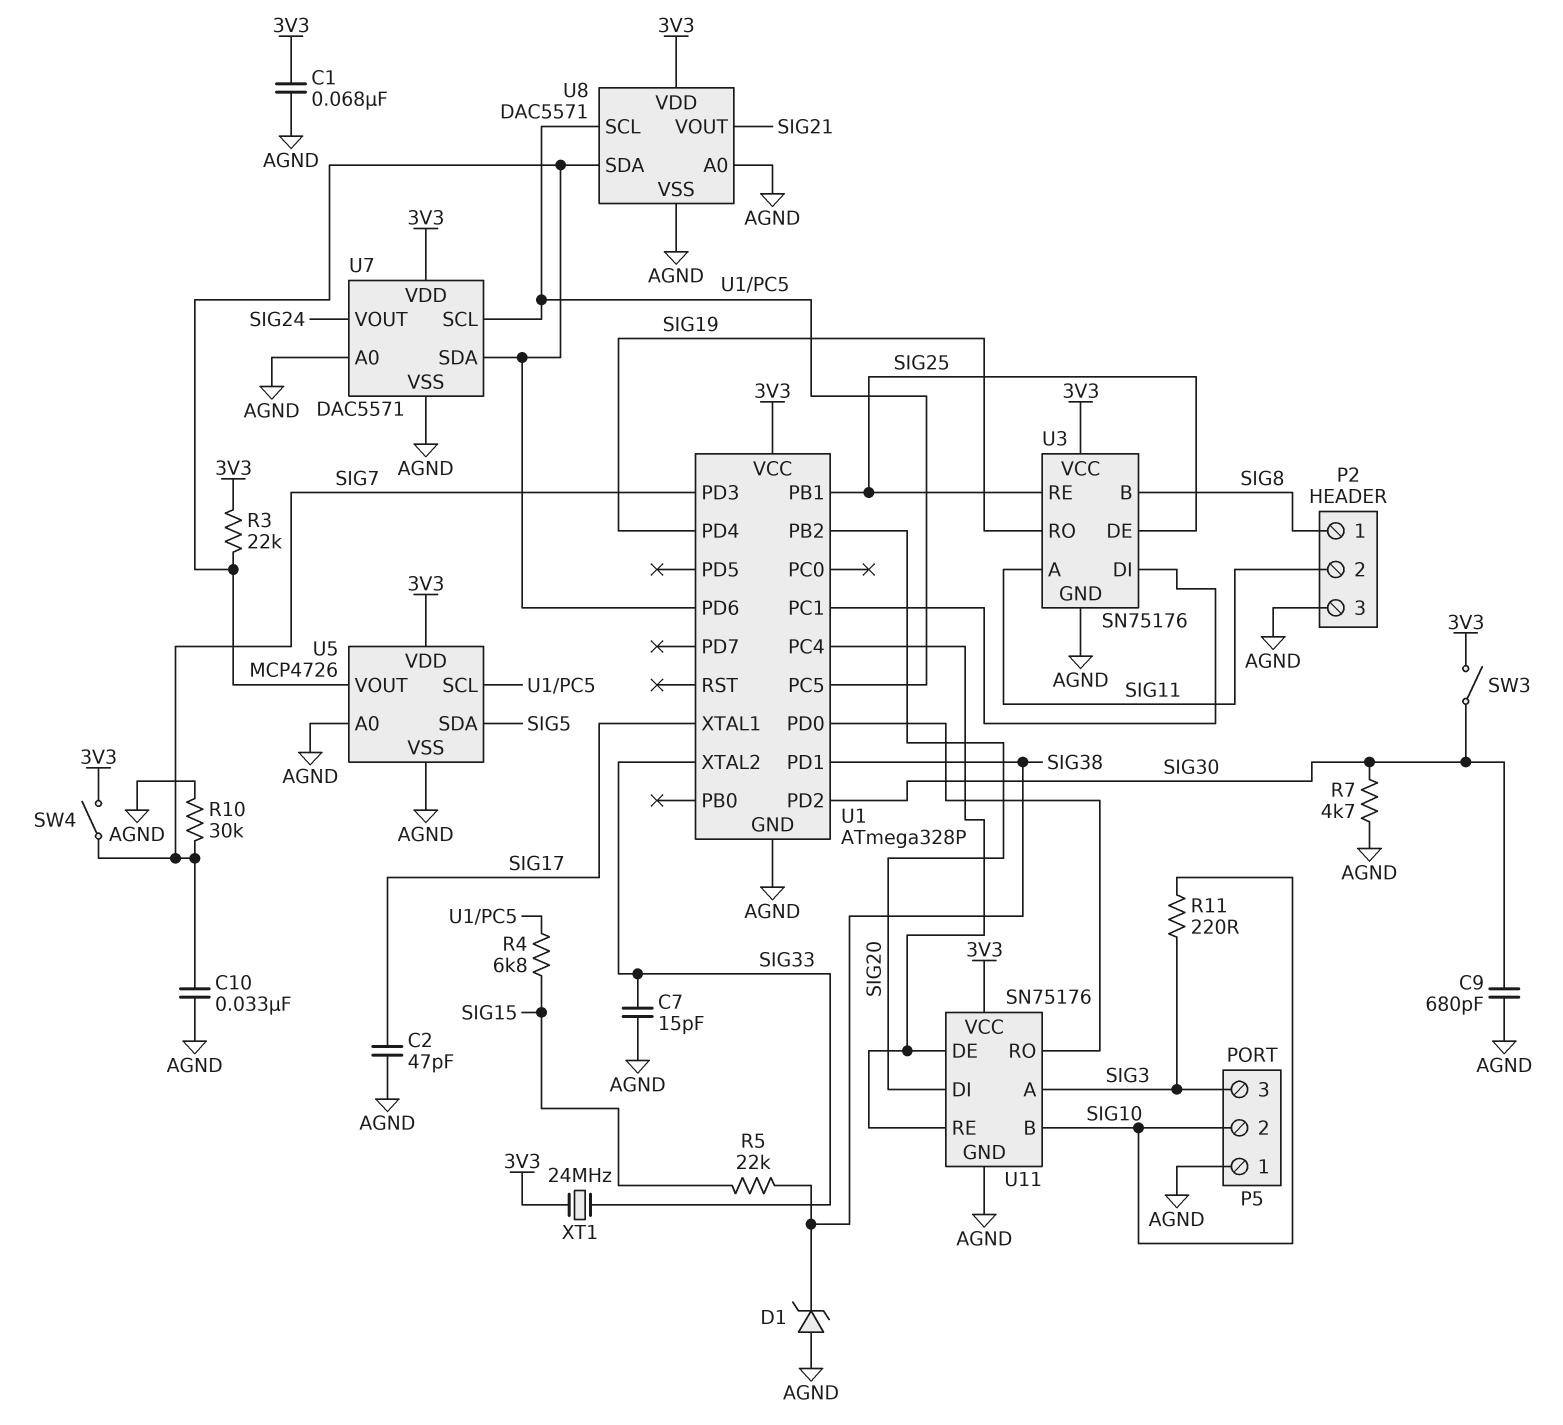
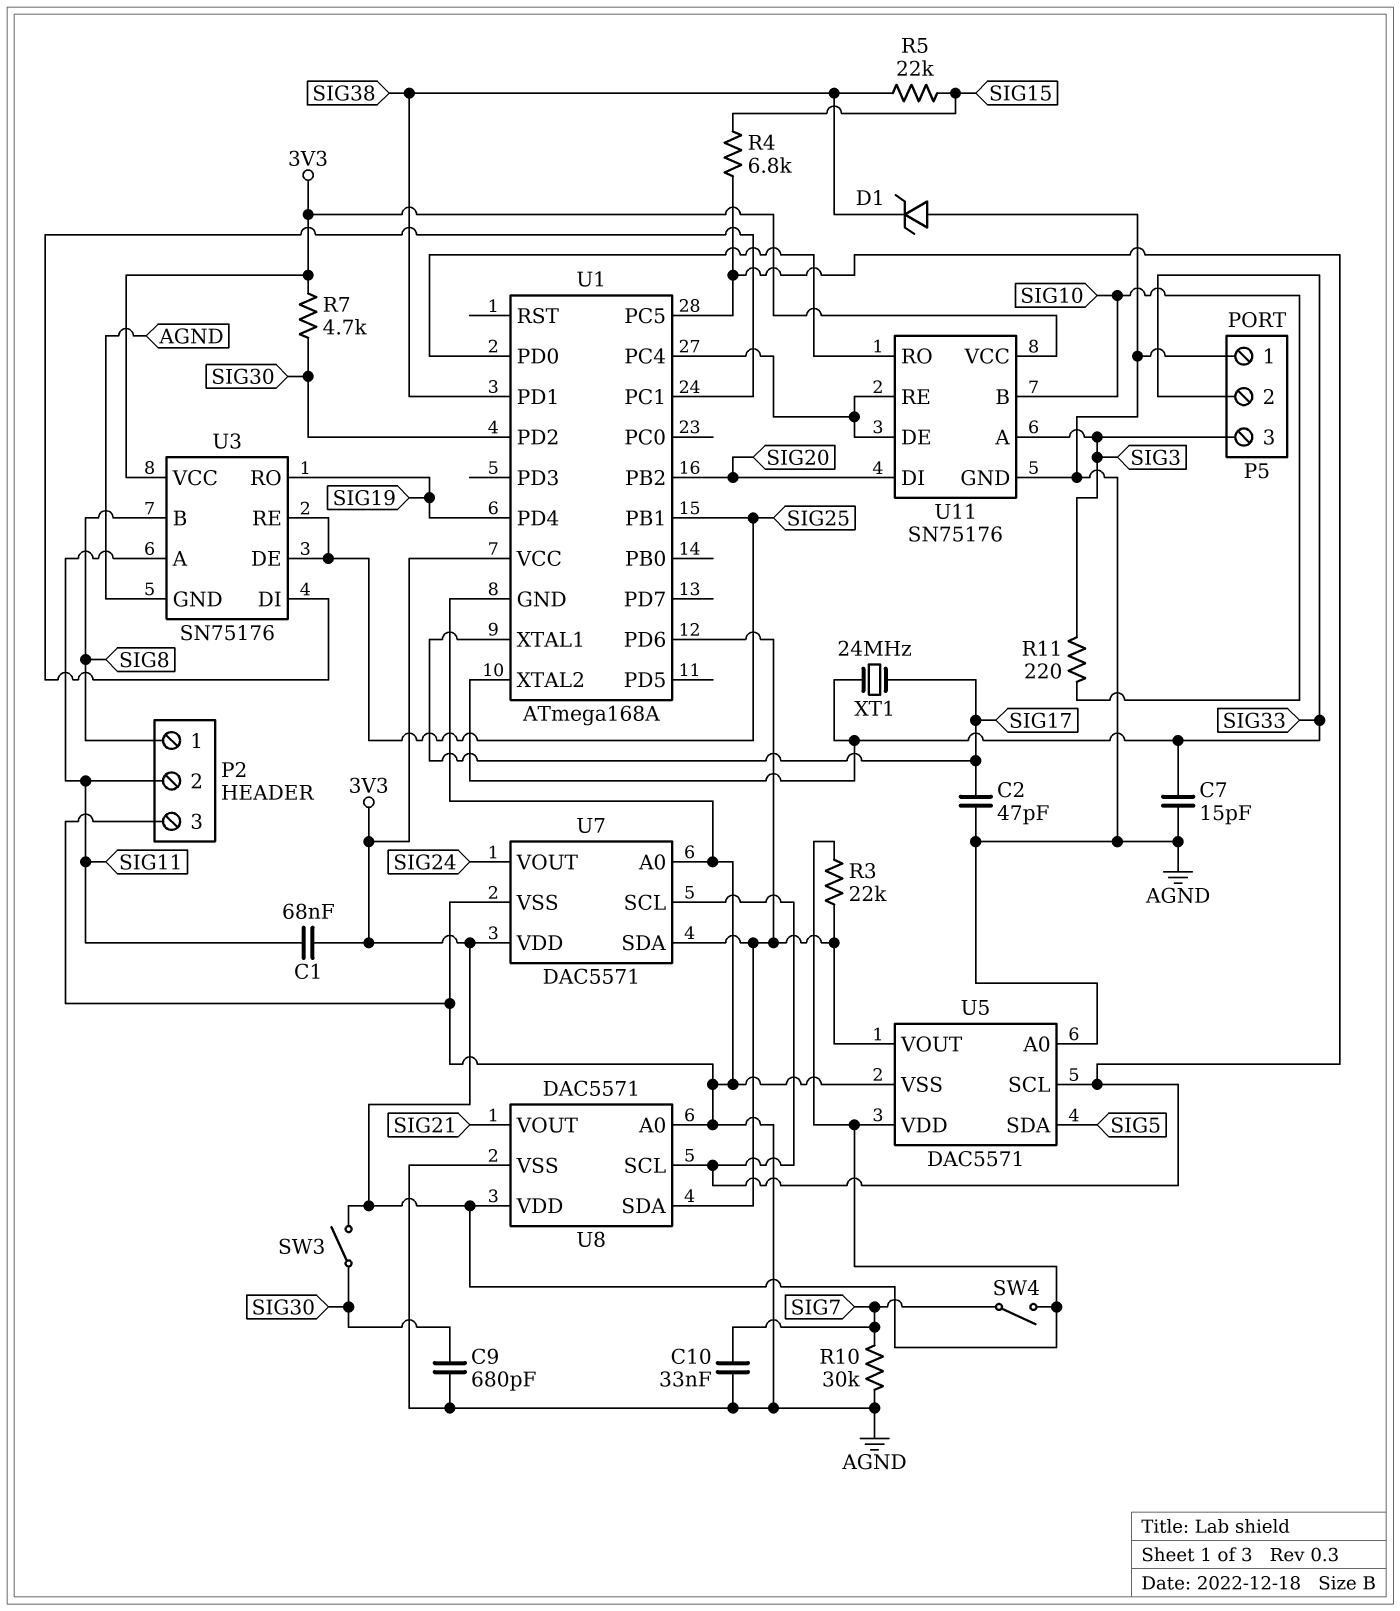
C1: 68nF (3V3, AGND) -> 68nF (3V3, SIG11)
P5 pin 2: SIG10 -> SIG33
R7: 4.7k (AGND, SIG30) -> 4.7k (3V3, SIG30)
U1: ATmega328P -> ATmega168A
U1 pin PD3: SIG7 -> none
U5: MCP4726 -> DAC5571
XT1: 24MHz (3V3, SIG33) -> 24MHz (SIG17, SIG33)

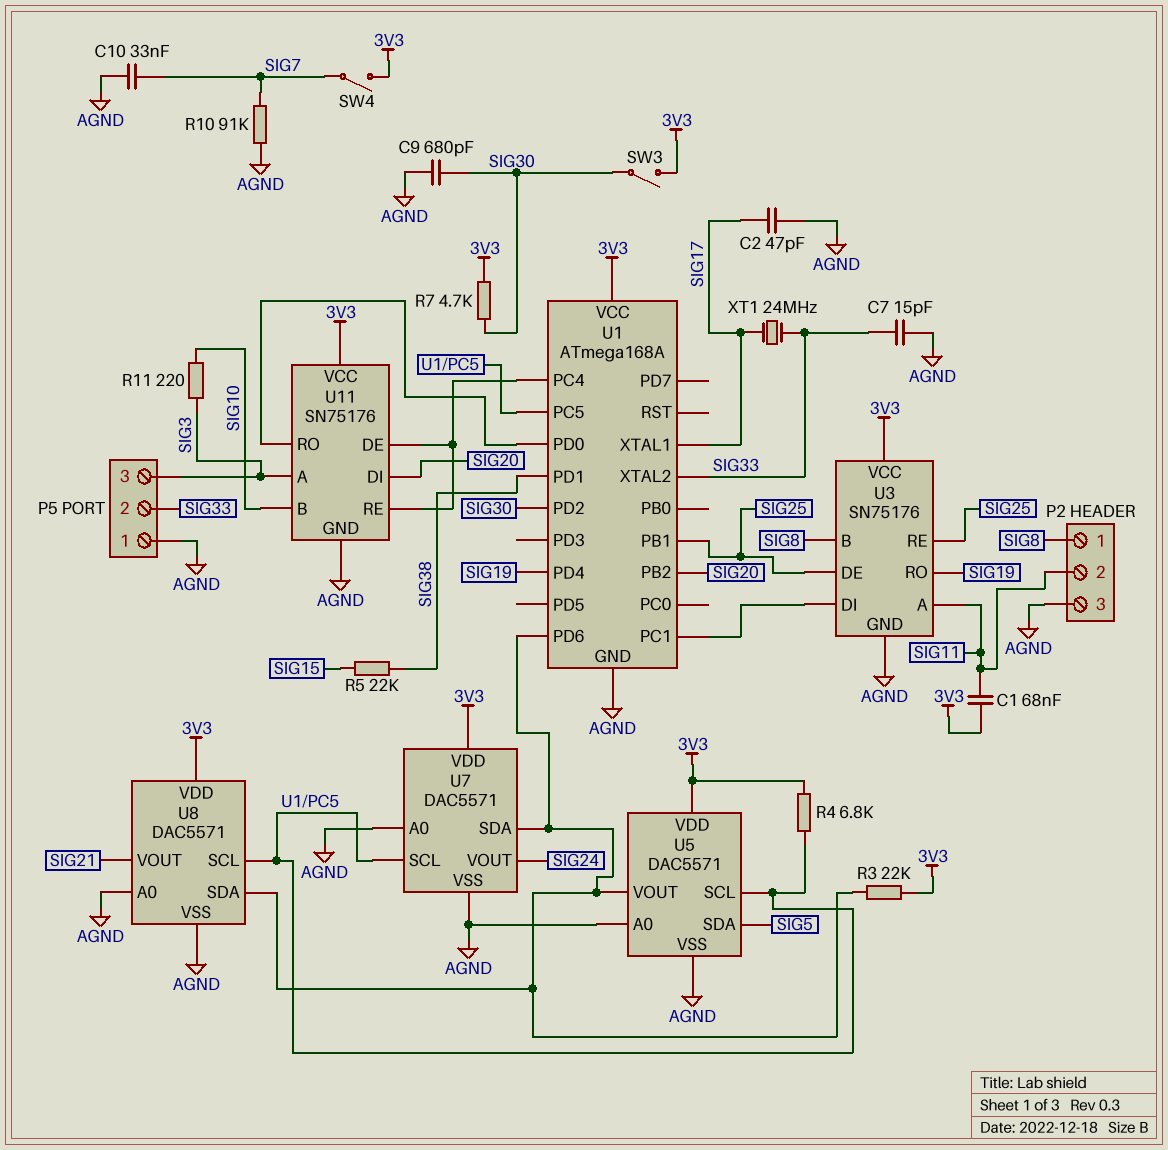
D1: zener (A AGND, K SIG38) -> none
R4: 6.8k (SIG15, U1/PC5) -> 6.8k (3V3, U1/PC5)
R10: 30k (AGND, SIG7) -> 91k (AGND, SIG7)

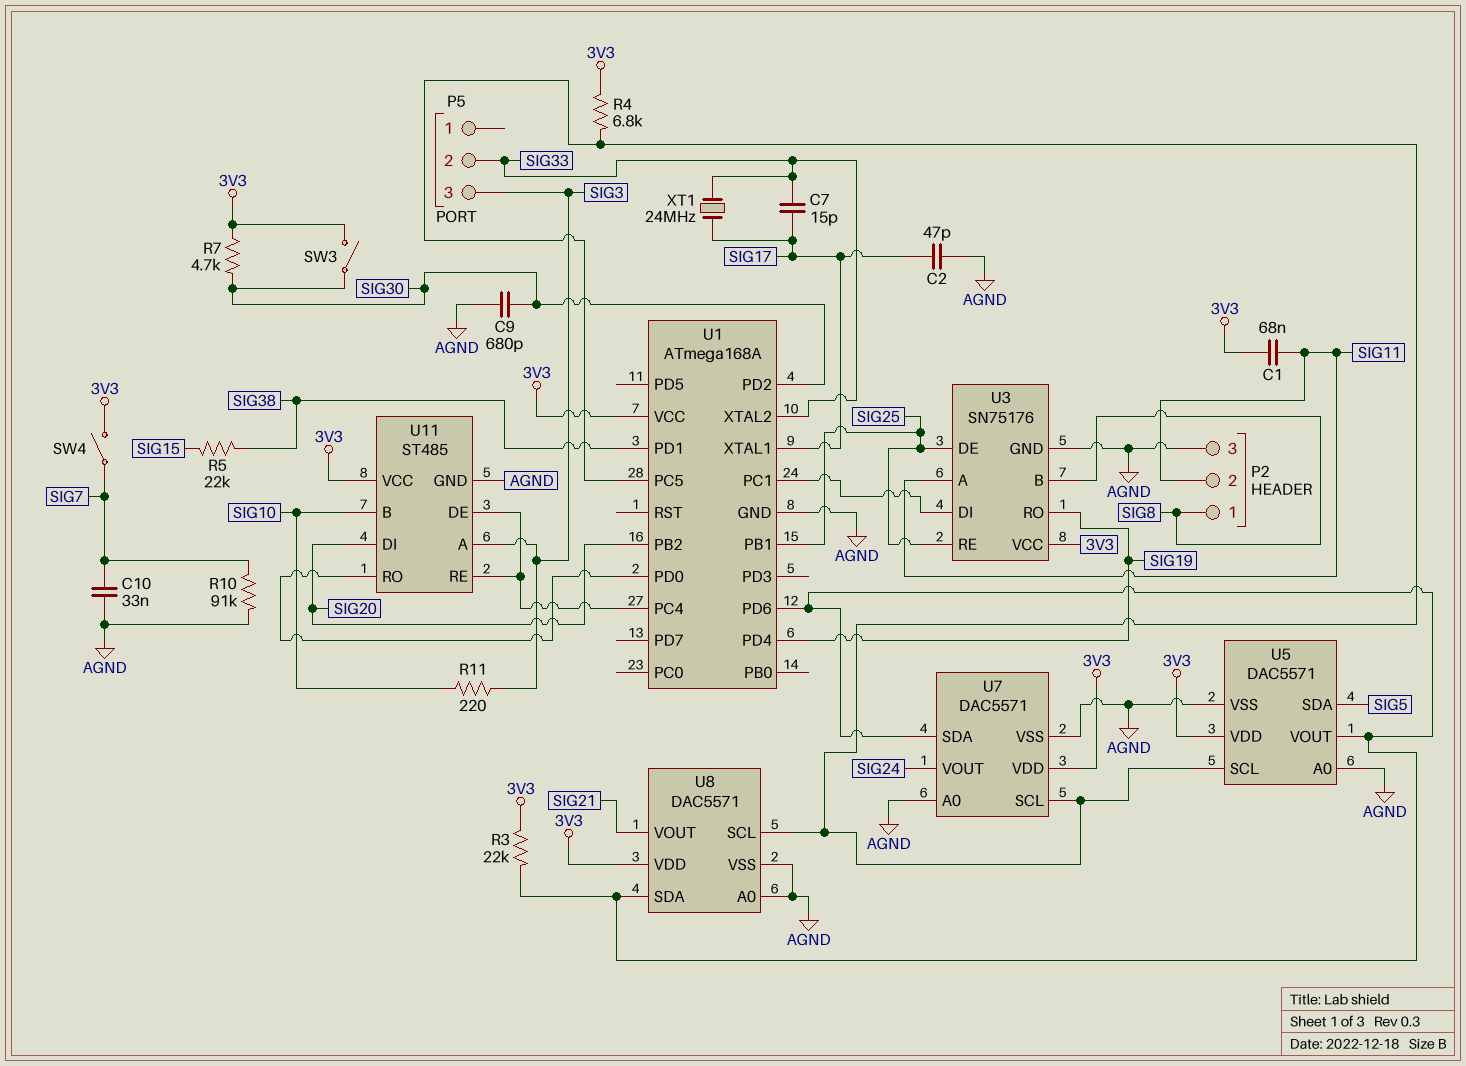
C7: 15pF (AGND, SIG33) -> 15pF (SIG17, SIG33)
P5 pin 1: AGND -> none
U11: SN75176 -> ST485

